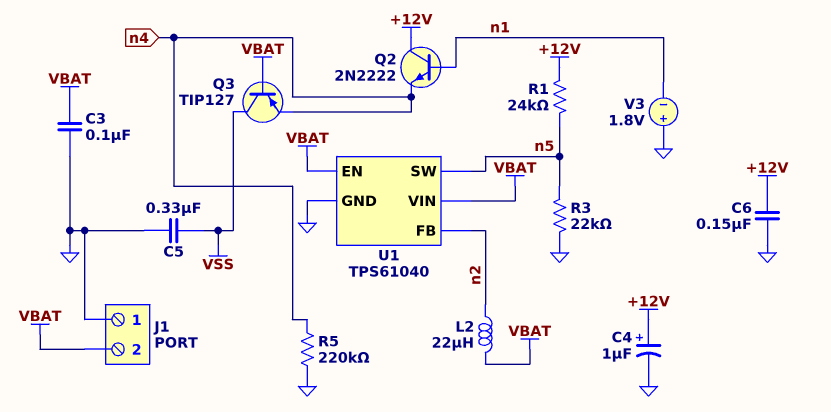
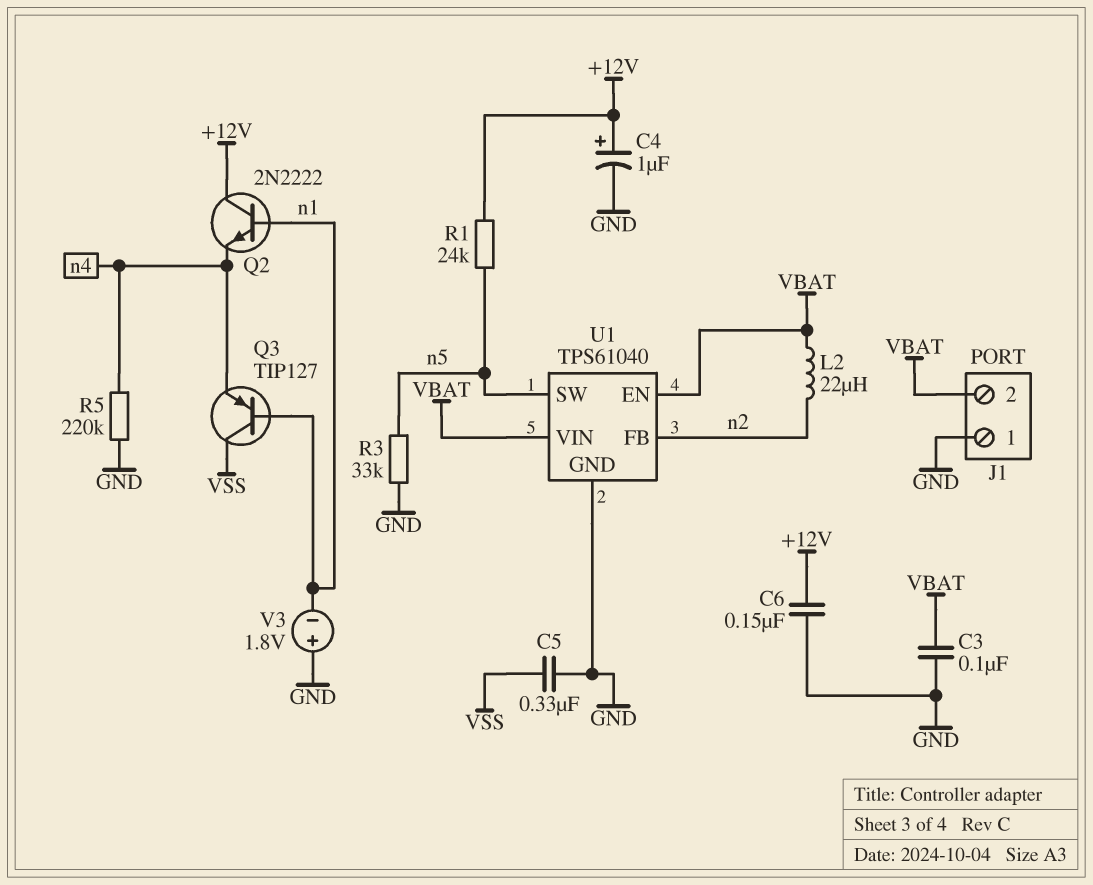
Q3: PNP TIP127 (B VBAT, C VSS, E n4) -> PNP TIP127 (B n1, C VSS, E n4)
R3: 22k (GND, n5) -> 33k (GND, n5)

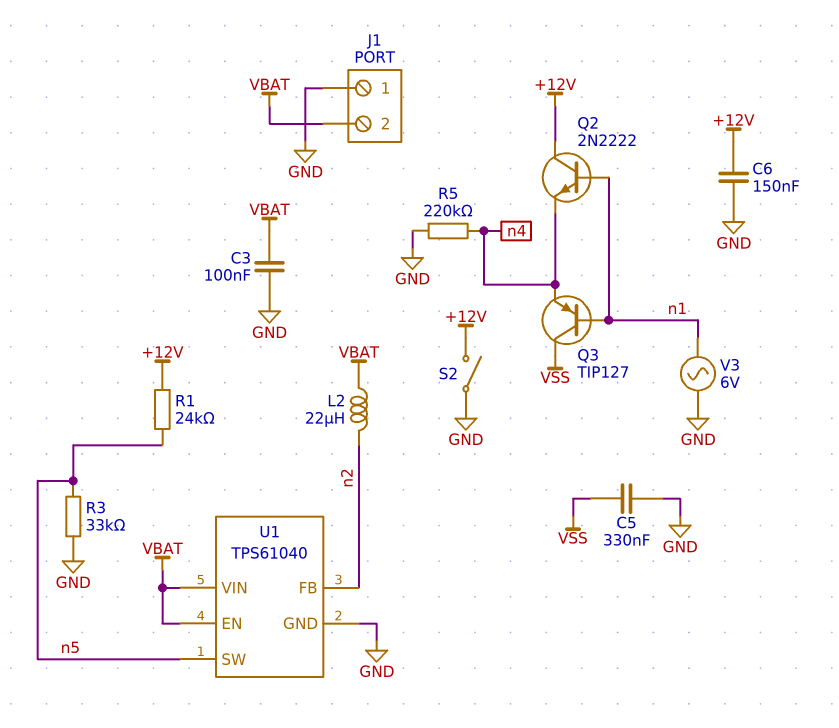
C4: 1uF (plus +12V, minus GND) -> none
S2: none -> switch (+12V, GND)
V3: 1.8V (plus GND, minus n1) -> AC 6V (GND, n1)

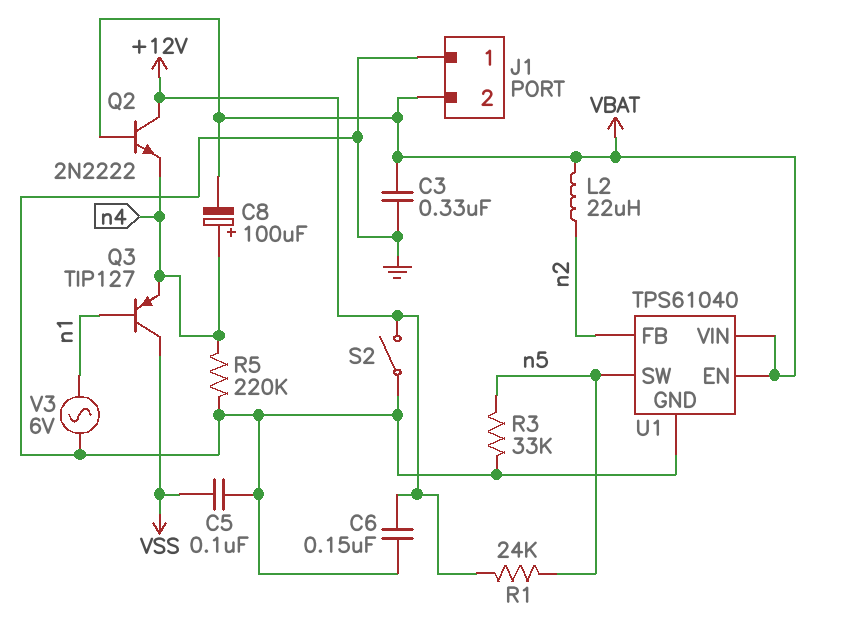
C3: 100nF (GND, VBAT) -> 330nF (GND, VBAT)
C5: 330nF (GND, VSS) -> 100nF (GND, VSS)
C8: none -> 100uF (plus n4, minus VBAT)
Q2: NPN 2N2222 (B n1, C +12V, E n4) -> NPN 2N2222 (B VBAT, C +12V, E n4)

